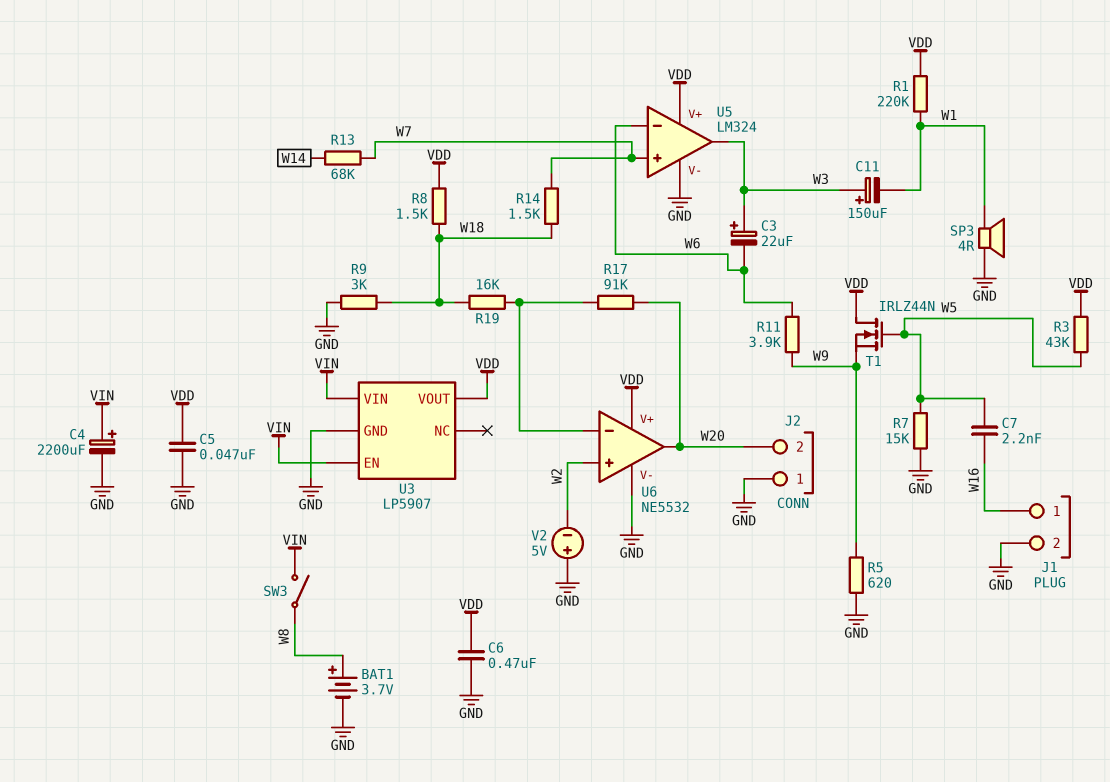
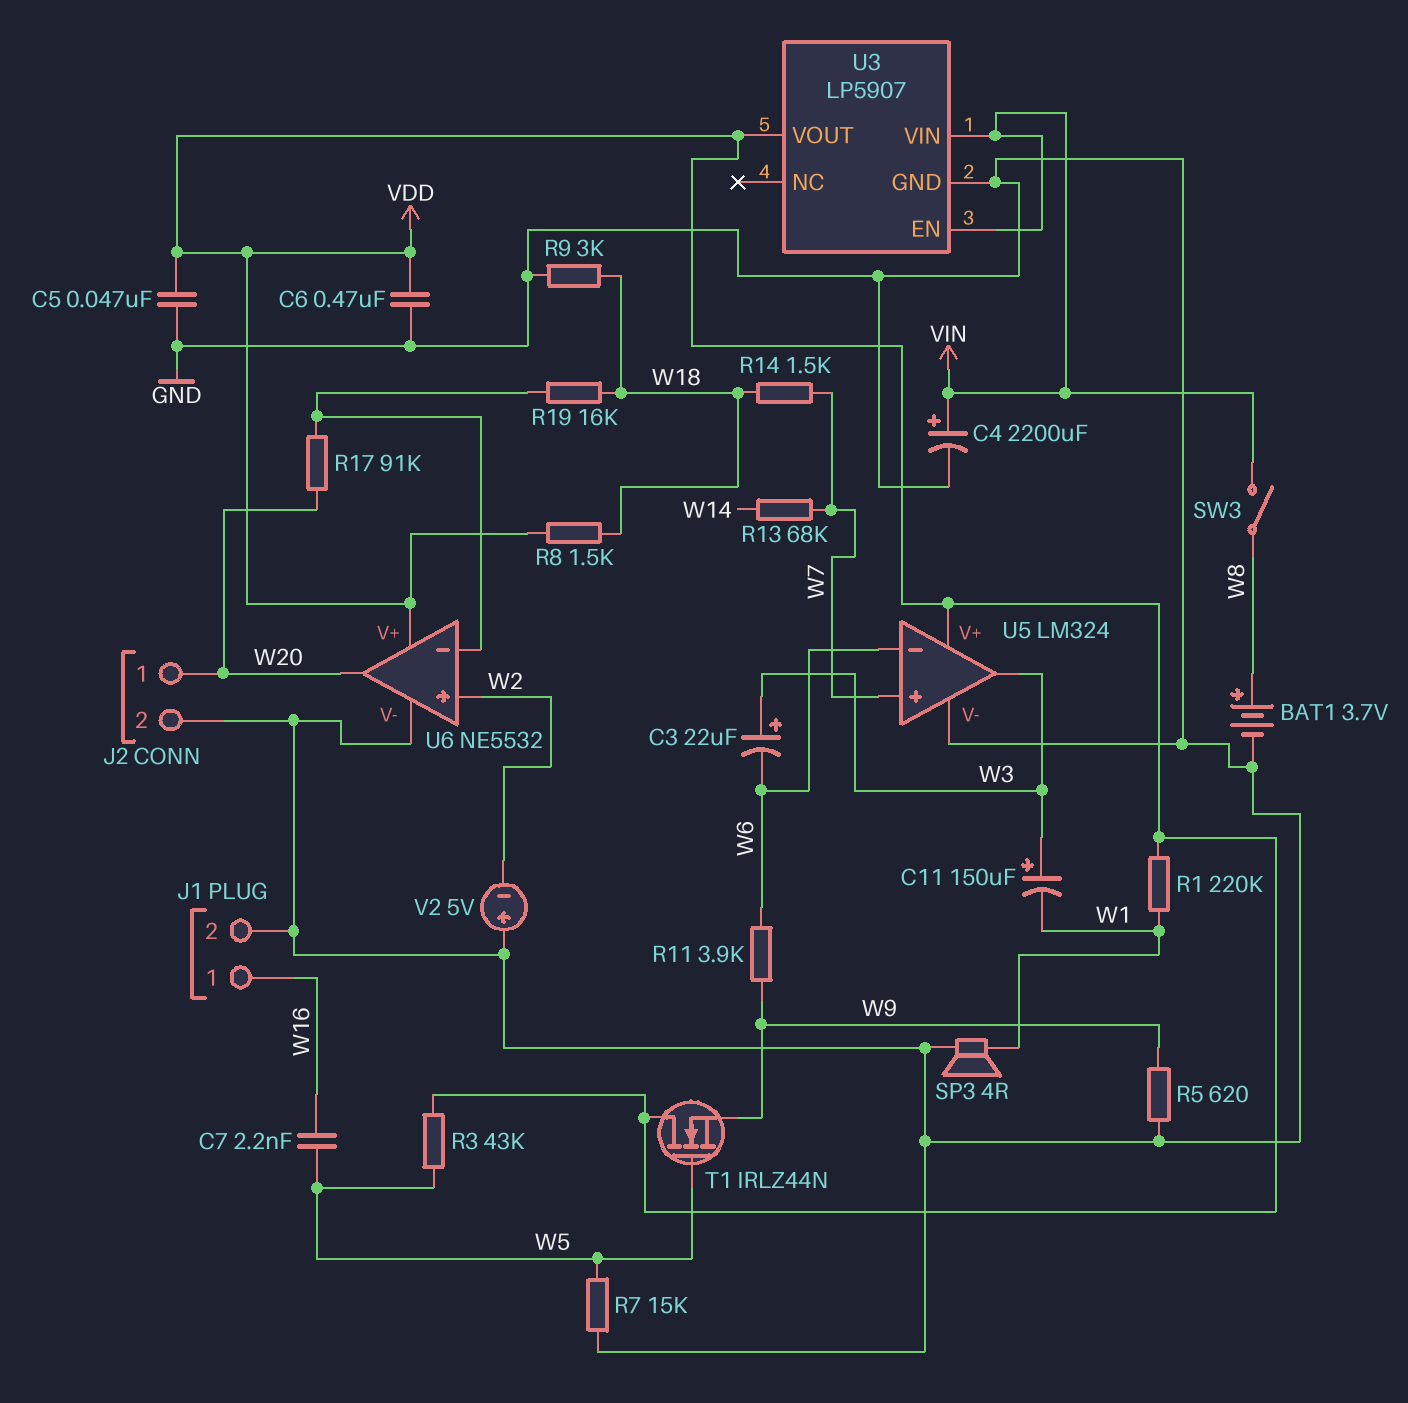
J2 pin 1: GND -> W20
J2 pin 2: W20 -> GND

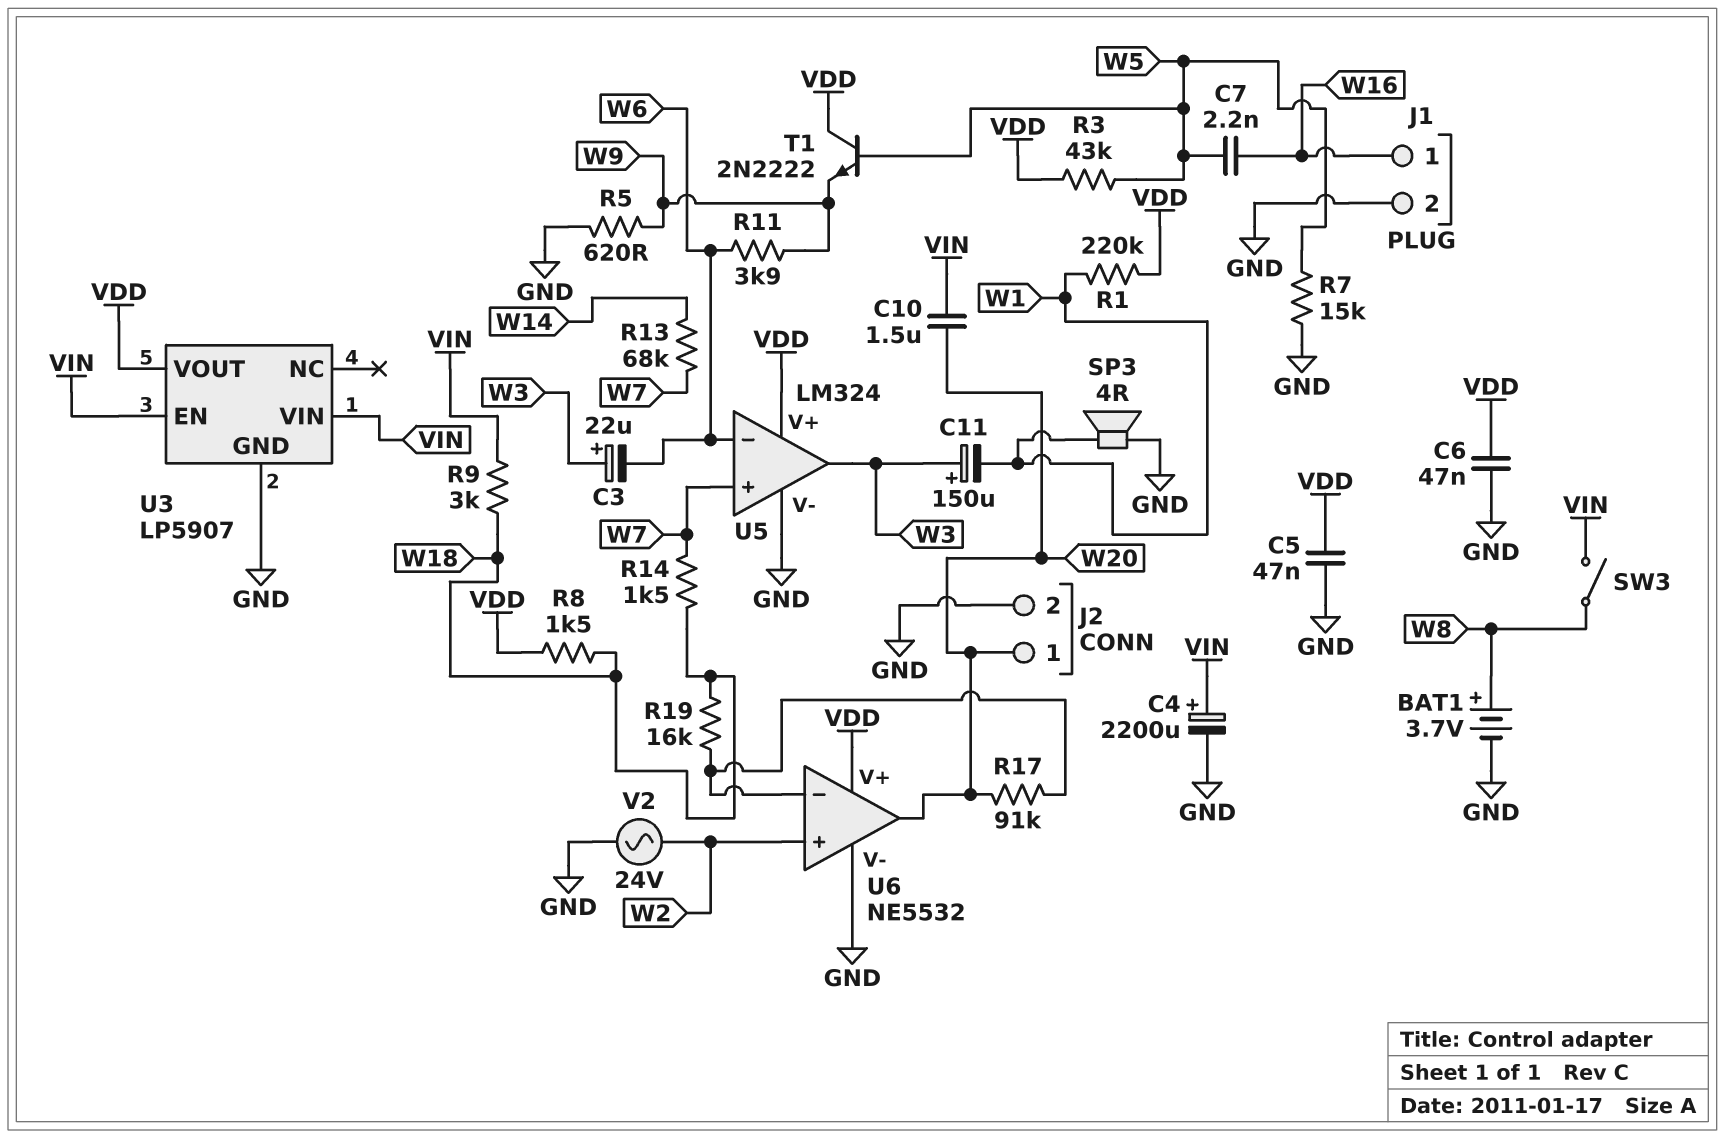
C6: 470nF (GND, VDD) -> 47nF (GND, VDD)
C10: none -> 1.5uF (VIN, W20)
R9: 3k (GND, W18) -> 3k (VIN, W18)
T1: NMOS IRLZ44N (G W5, D VDD, S W9) -> NPN 2N2222 (B W5, C VDD, E W9)
V2: 5V (plus GND, minus W2) -> AC 24V (GND, W2)

